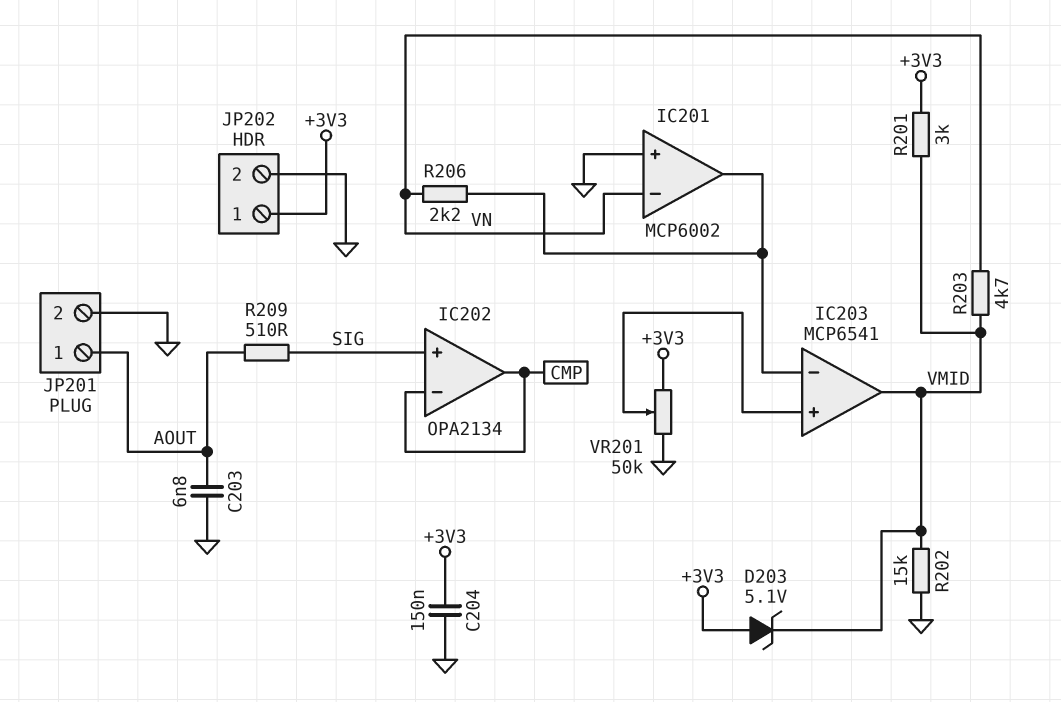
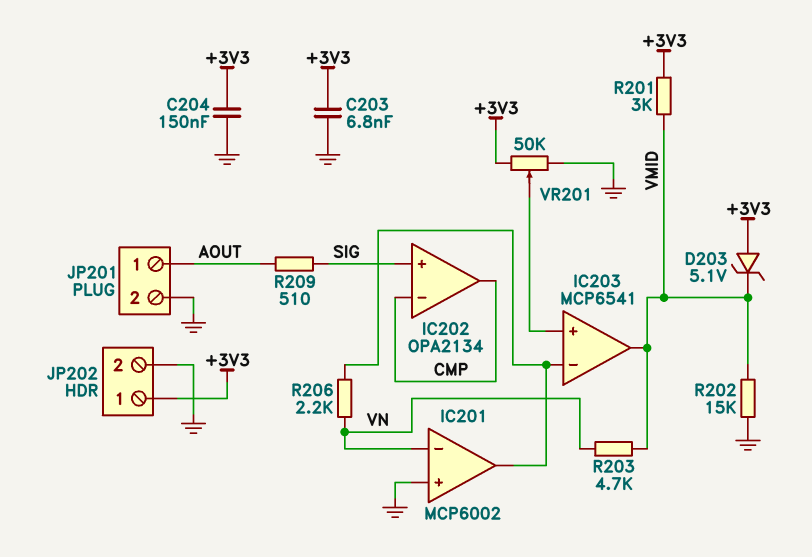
C203: 6.8nF (AOUT, GND) -> 6.8nF (+3V3, GND)

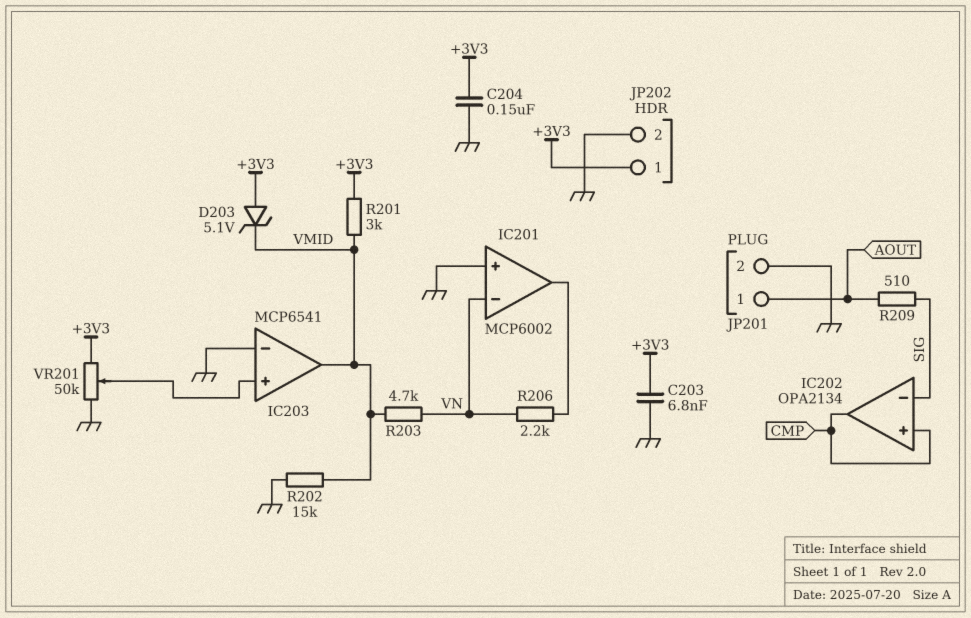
IC202 pin in+: SIG -> CMP
IC202 pin in-: CMP -> SIG
IC203 pin in-: IC201/out -> GND

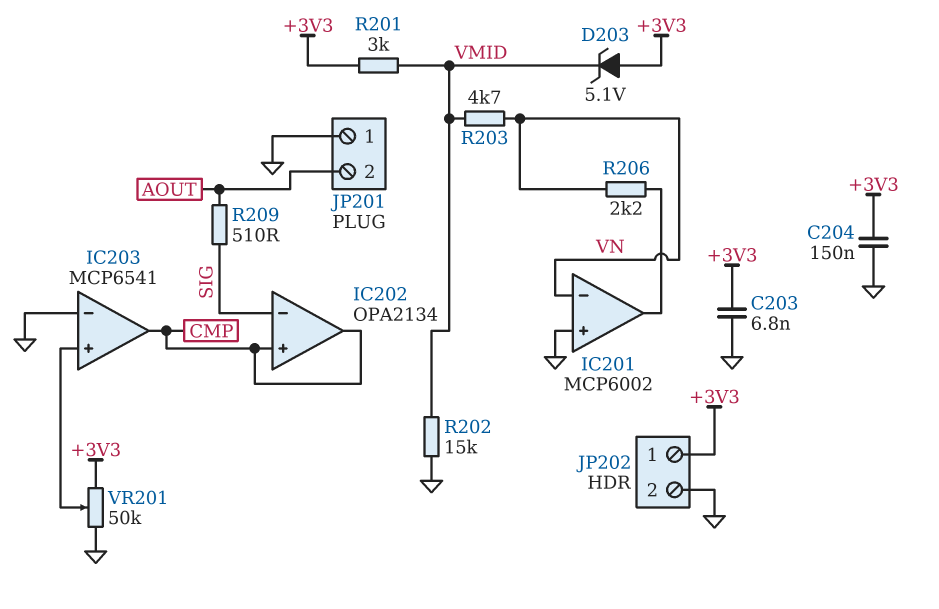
IC203 pin out: VMID -> CMP
JP201 pin 1: AOUT -> GND
JP201 pin 2: GND -> AOUT

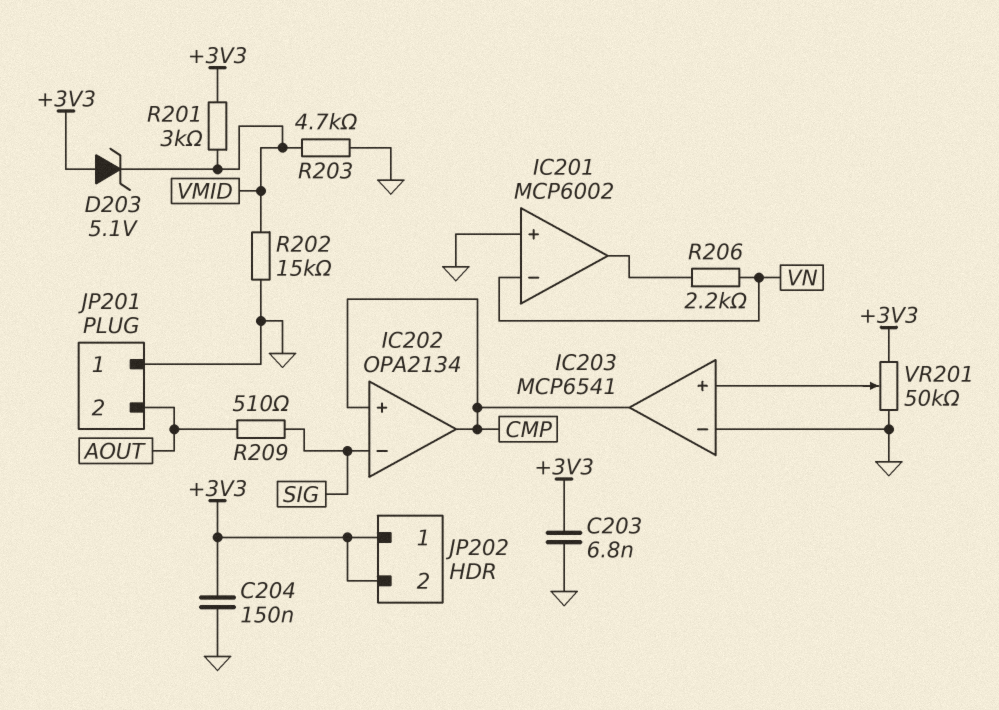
JP202 pin 2: GND -> +3V3
R203: 4.7k (VMID, VN) -> 4.7k (GND, VMID)

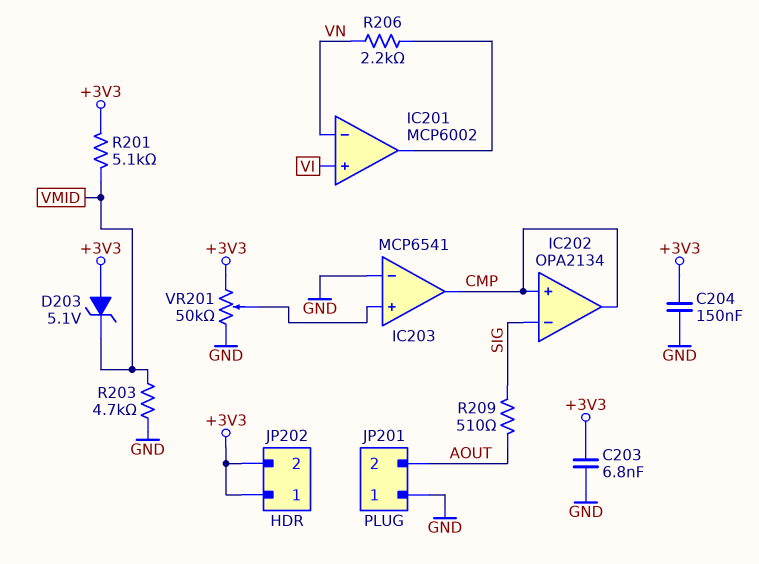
IC201 pin in+: GND -> VI
R201: 3k (+3V3, VMID) -> 5.1k (+3V3, VMID)
R202: 15k (GND, VMID) -> none

